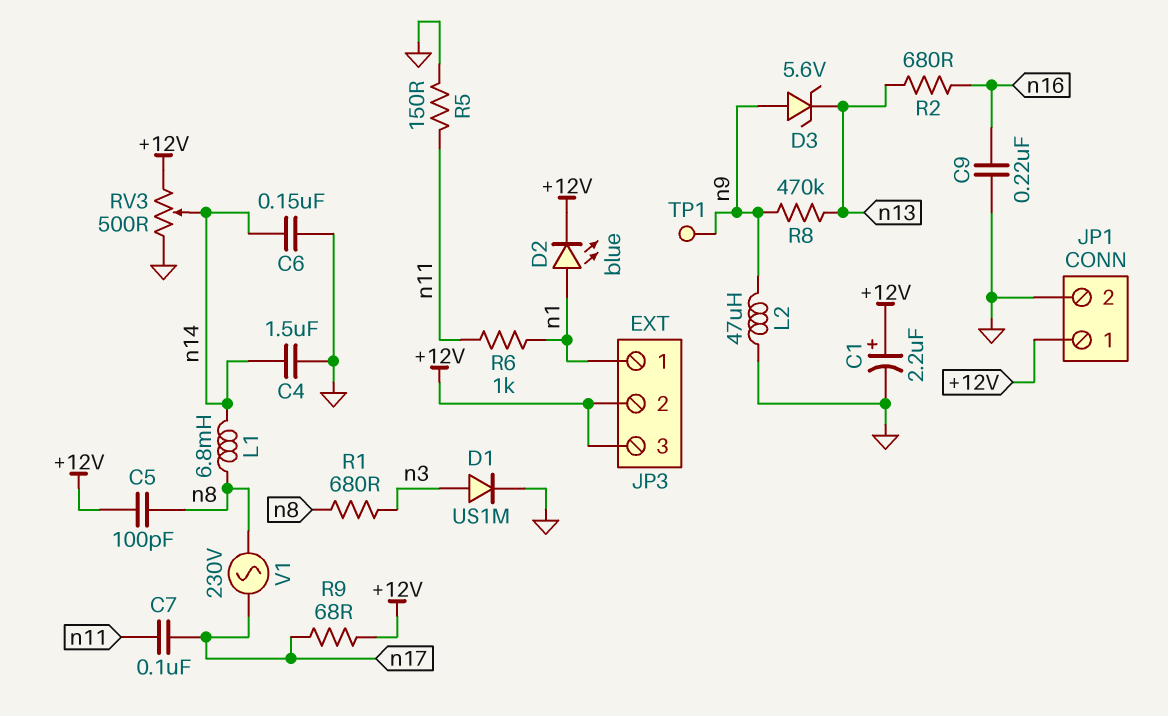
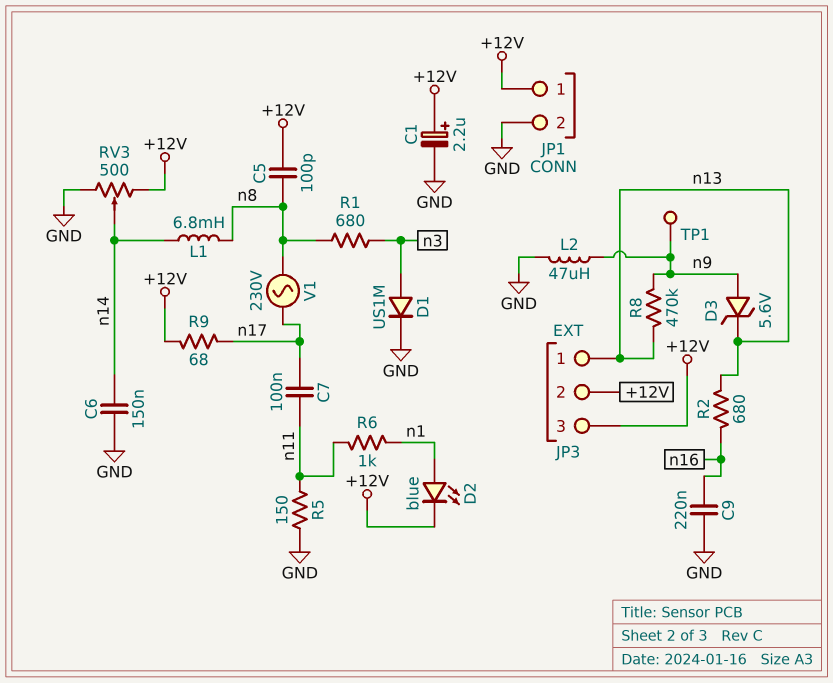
C4: 1.5uF (GND, n14) -> none
JP3 pin 1: n1 -> n13

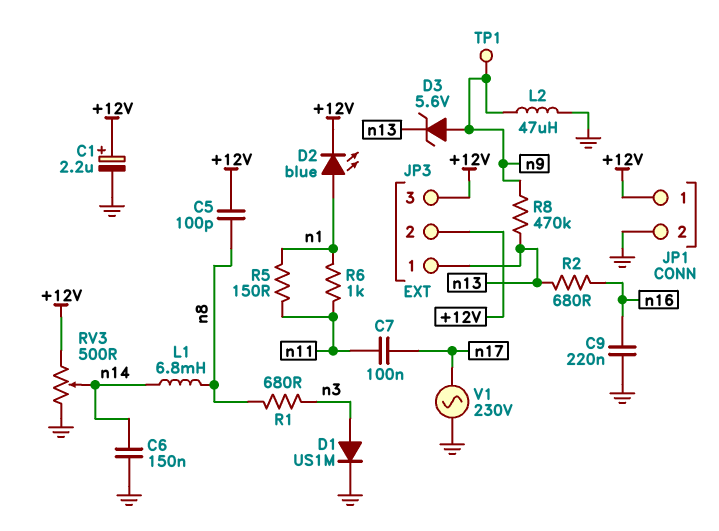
R5: 150 (GND, n11) -> 150 (n1, n11)
R9: 68 (+12V, n17) -> none
V1: AC 230V (n8, n17) -> AC 230V (GND, n17)

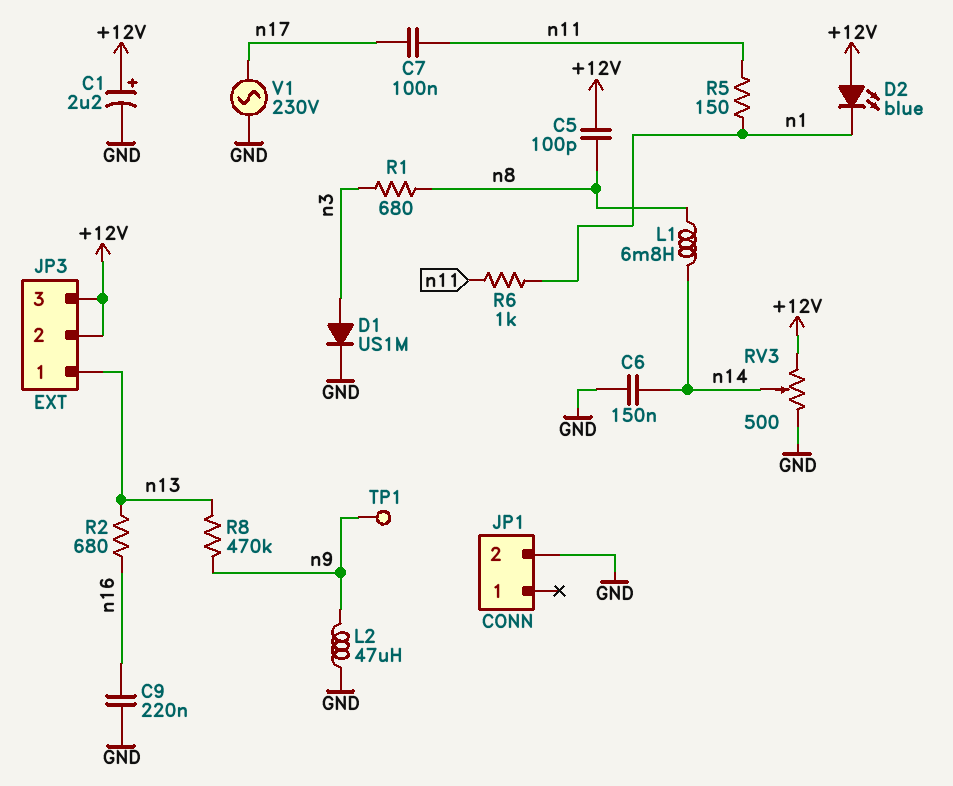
D2: LED blue (A n1, K +12V) -> LED blue (A +12V, K n1)
D3: zener 5.6V (A n9, K n13) -> none
JP1 pin 1: +12V -> none

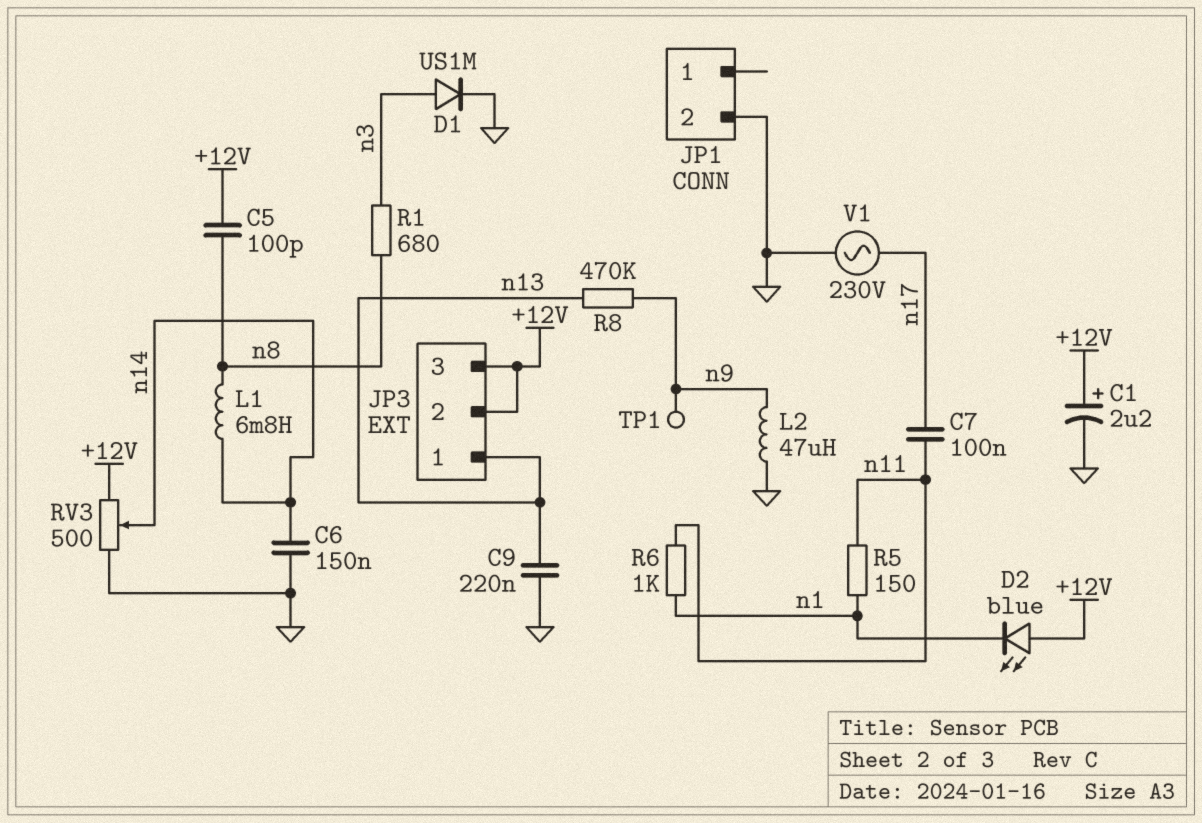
C9: 220nF (GND, n16) -> 220nF (GND, n13)
R2: 680 (n13, n16) -> none

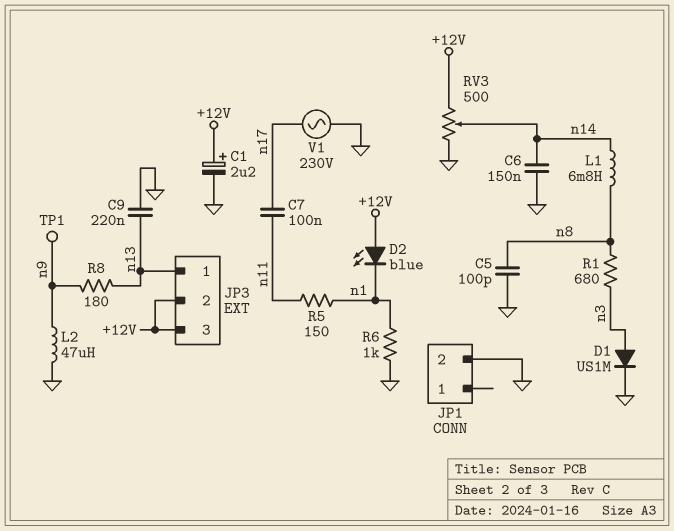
C5: 100pF (+12V, n8) -> 100pF (GND, n8)
R6: 1k (n1, n11) -> 1k (GND, n1)
R8: 470k (n9, n13) -> 180 (n9, n13)

